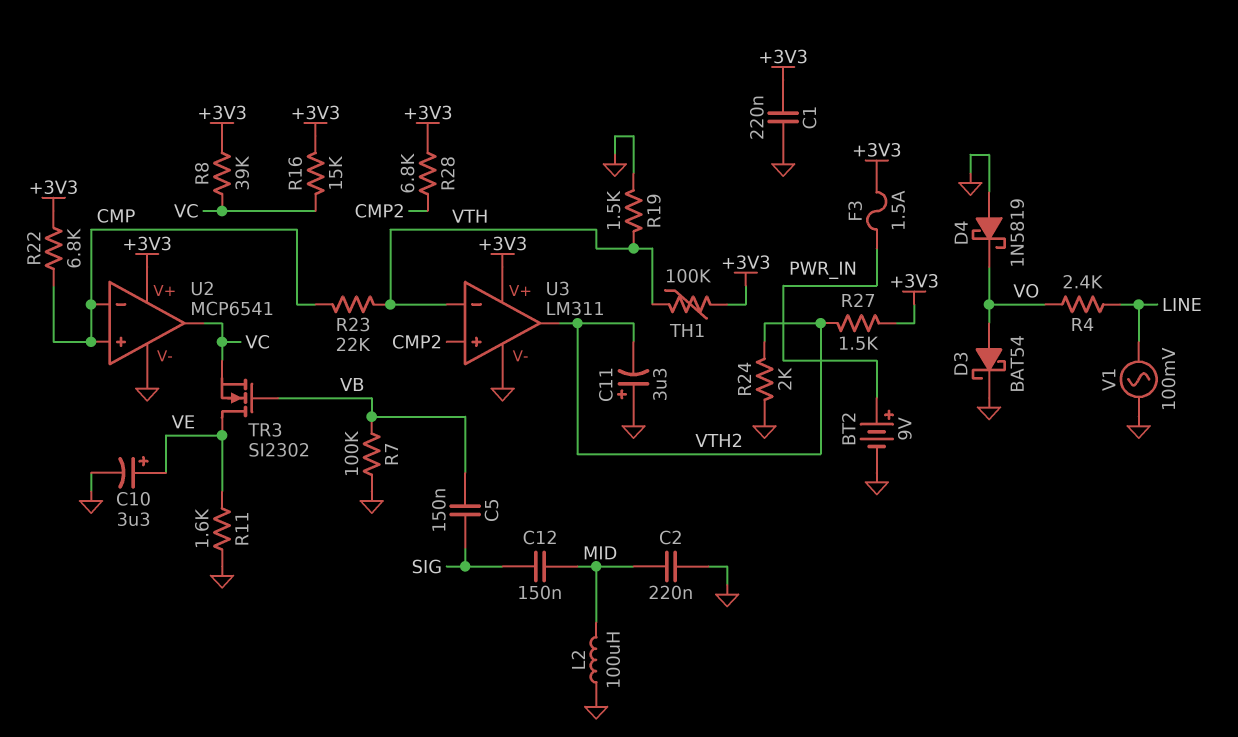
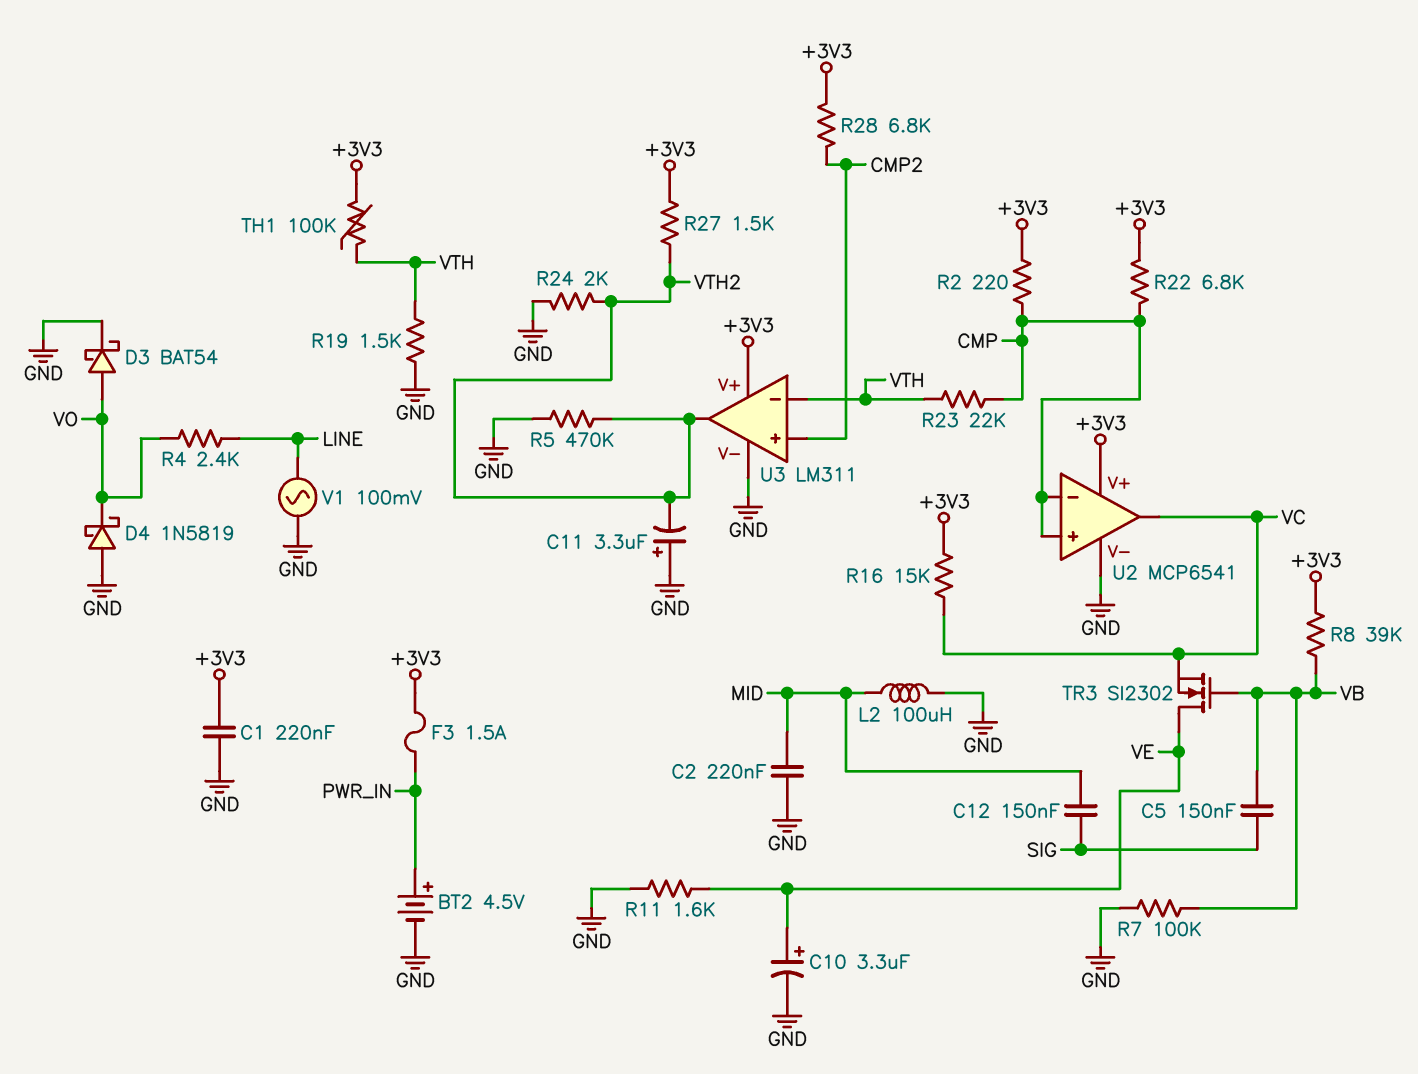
BT2: 9V (plus PWR_IN, minus GND) -> 4.5V (plus PWR_IN, minus GND)
R2: none -> 220 (+3V3, CMP)
R5: none -> 470k (GND, VTH2)
R8: 39k (+3V3, VC) -> 39k (+3V3, VB)

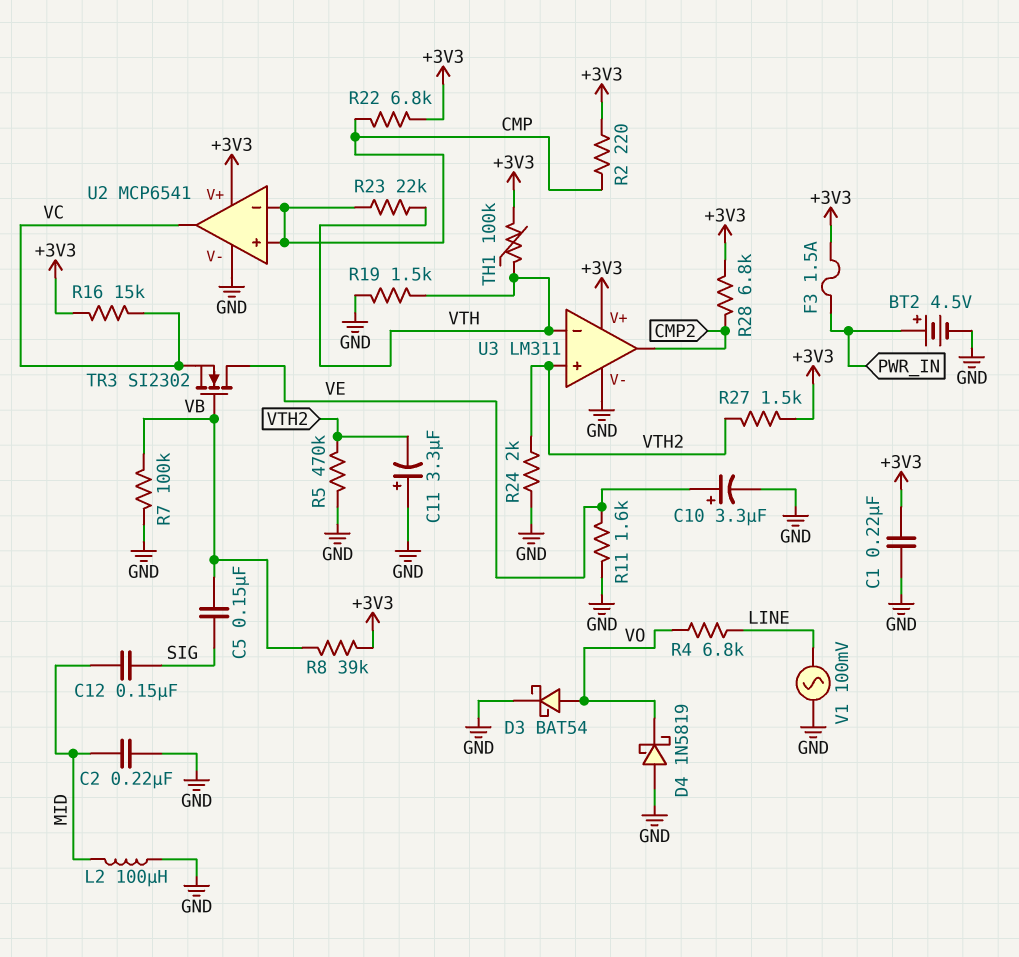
R4: 2.4k (LINE, VO) -> 6.8k (LINE, VO)
U3 pin in+: CMP2 -> VTH2
U3 pin out: VTH2 -> CMP2

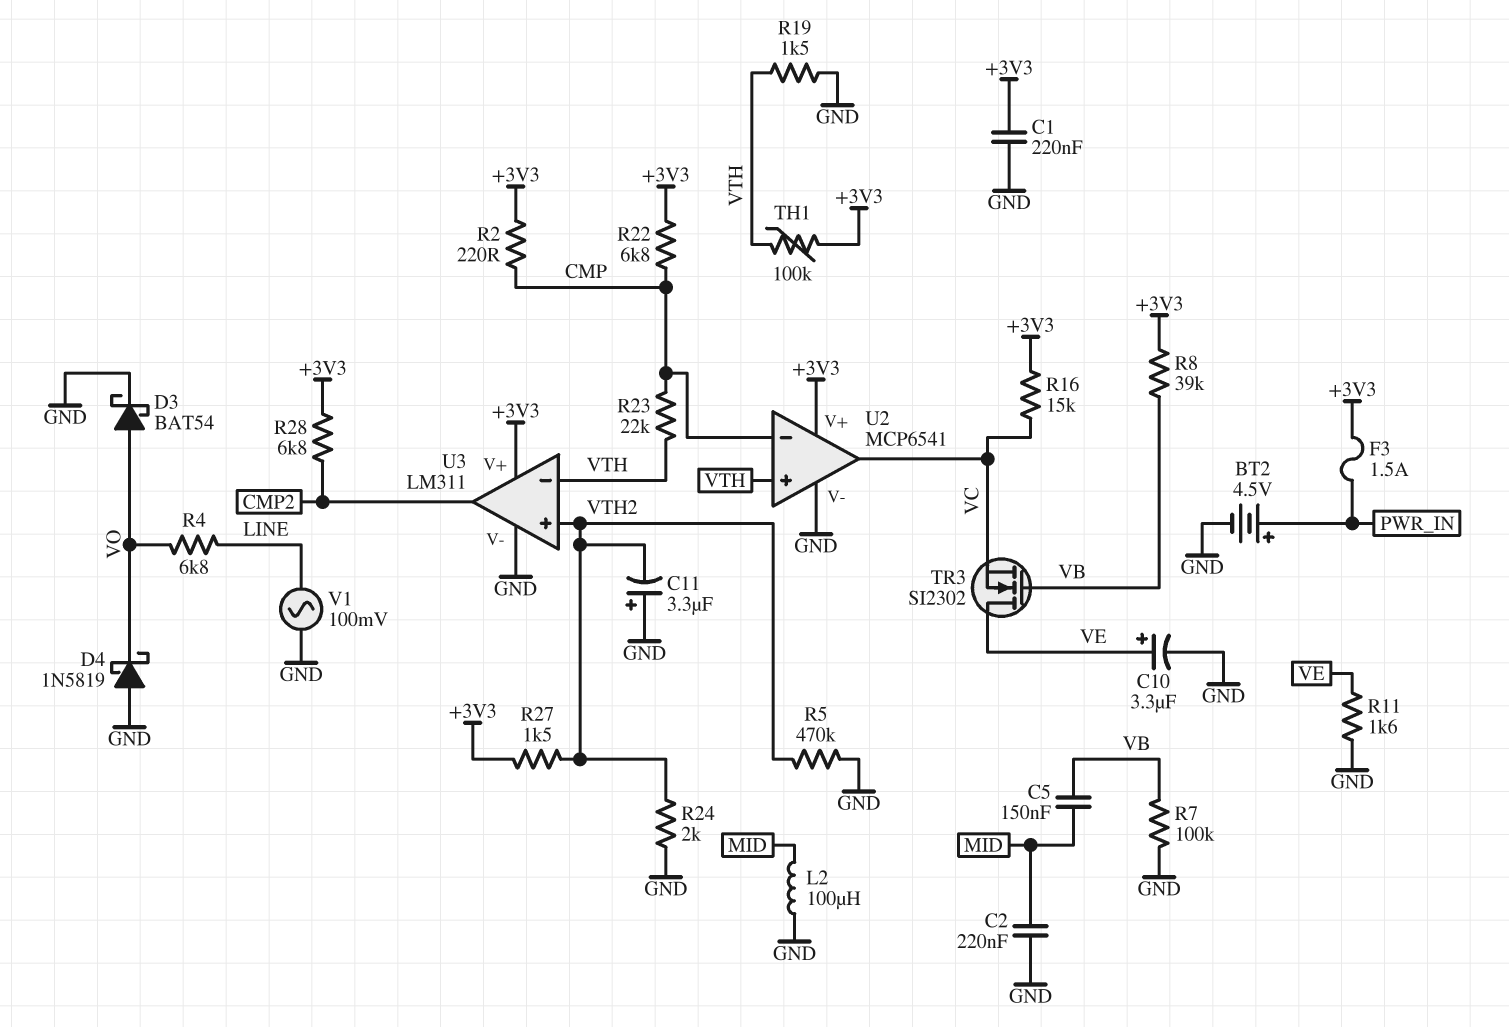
C5: 150nF (SIG, VB) -> 150nF (MID, VB)
C12: 150nF (MID, SIG) -> none
U2 pin in+: CMP -> VTH

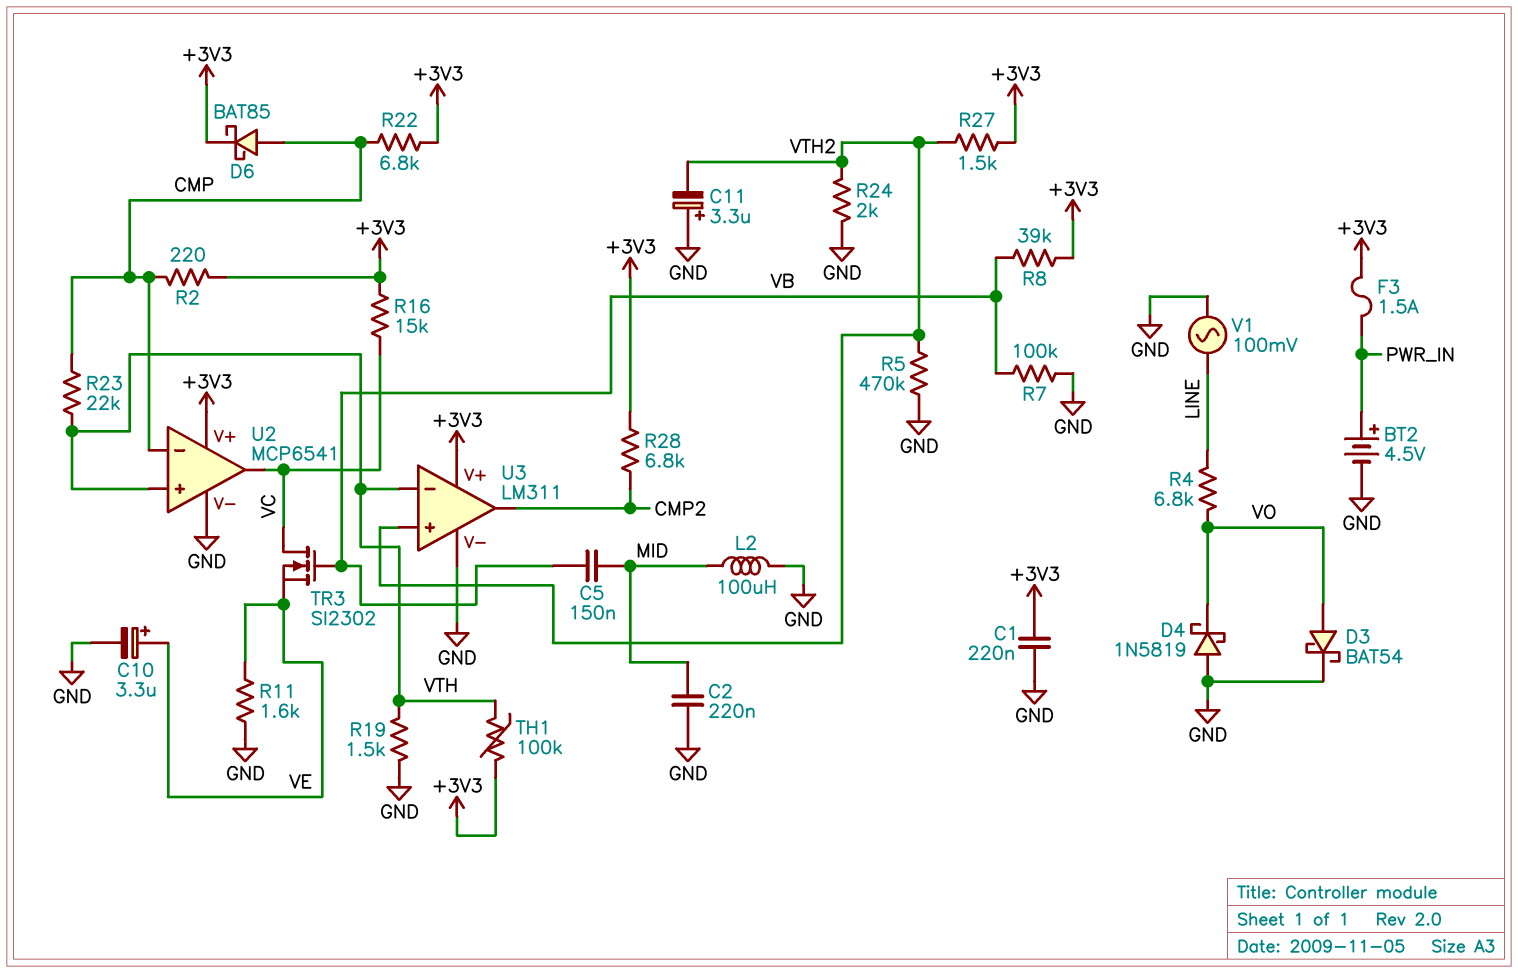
D6: none -> schottky BAT85 (A CMP, K +3V3)
TR3: NMOS SI2302 (G VB, D VE, S VC) -> NMOS SI2302 (G VB, D VC, S VE)

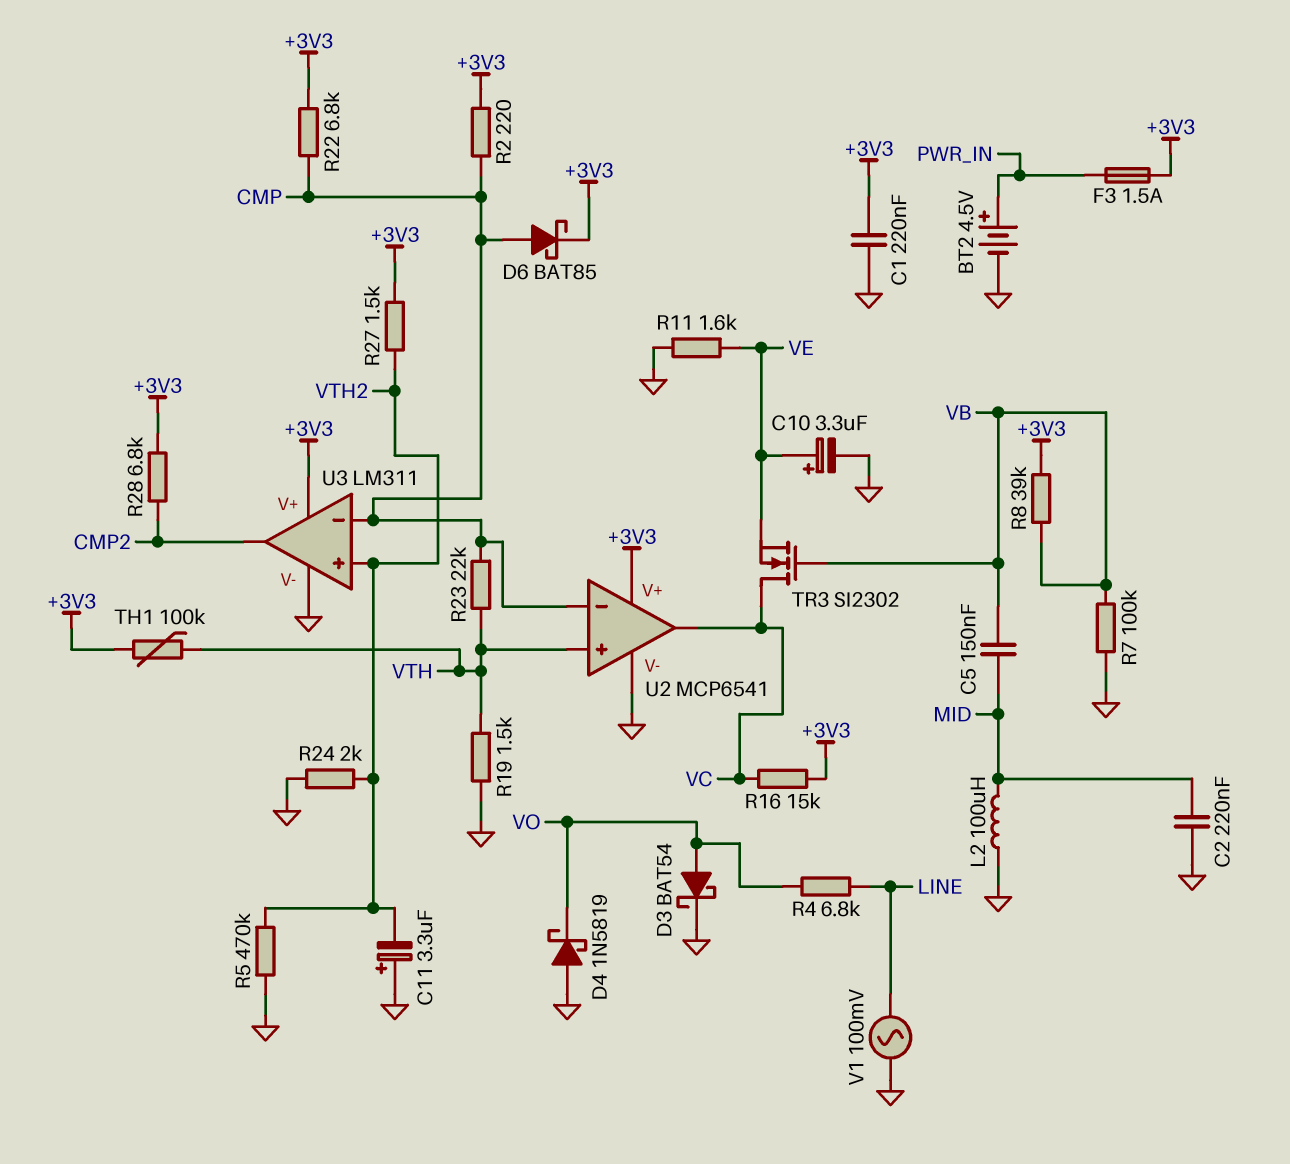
U3 pin in-: VTH -> CMP

